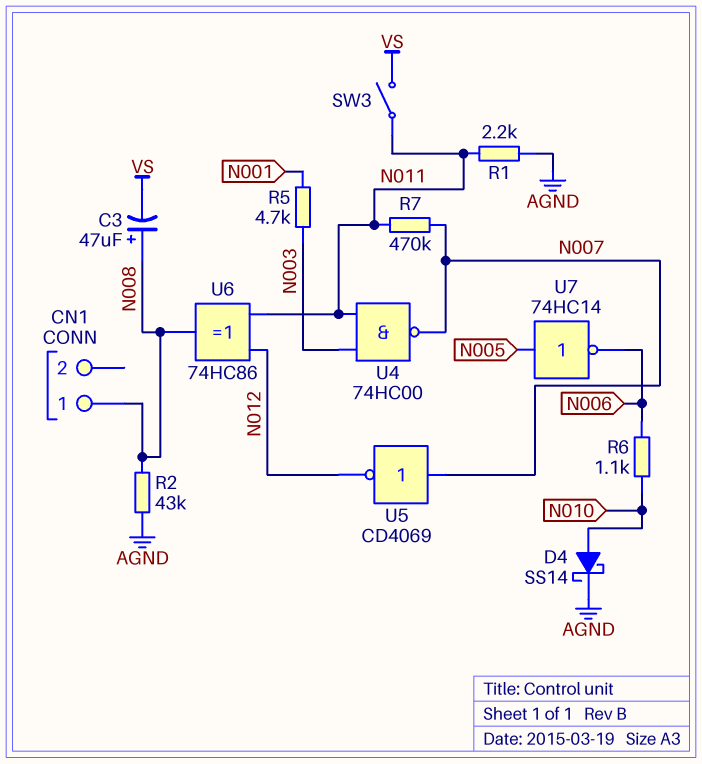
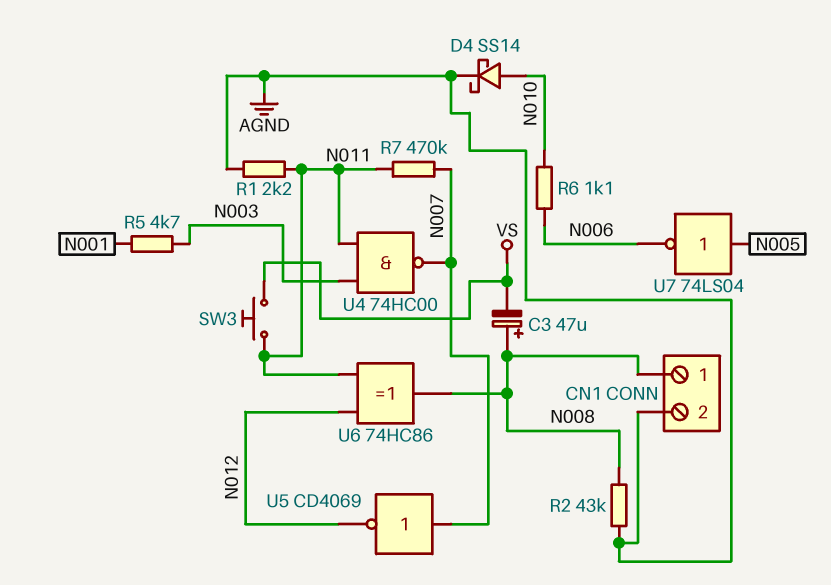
CN1 pin 2: none -> AGND
SW3: switch (N011, VS) -> button (N011, VS)
U7: NOT 74HC14 (in N005, out N006) -> NOT 74LS04 (in N005, out N006)

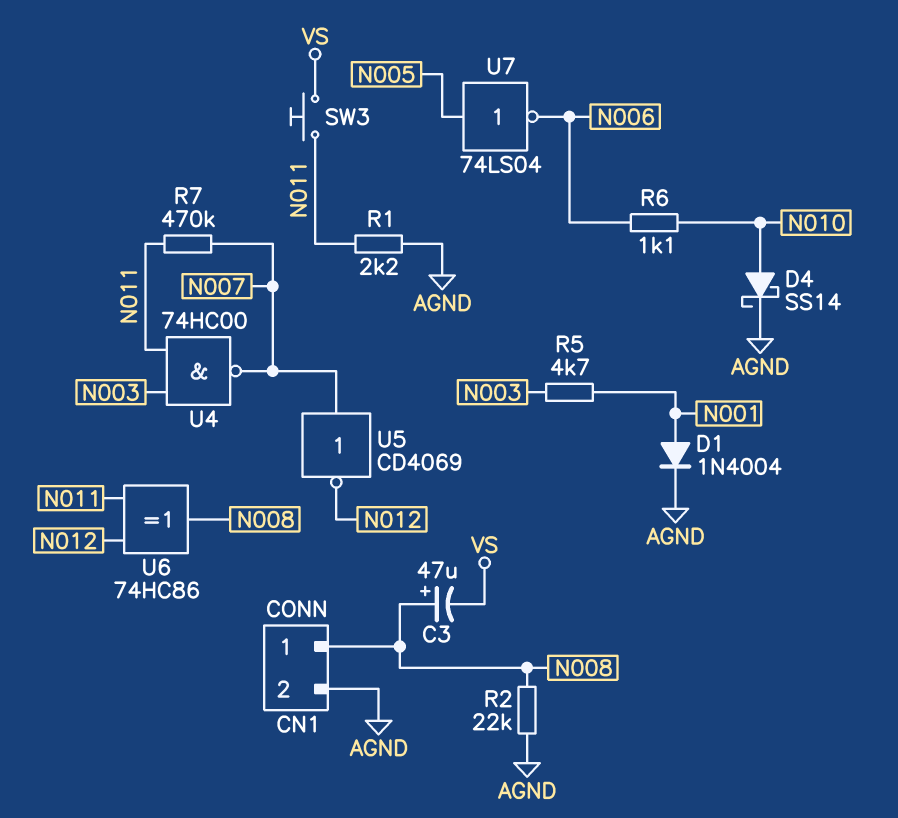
D1: none -> diode 1N4004 (A N001, K AGND)
R2: 43k (AGND, N008) -> 22k (AGND, N008)

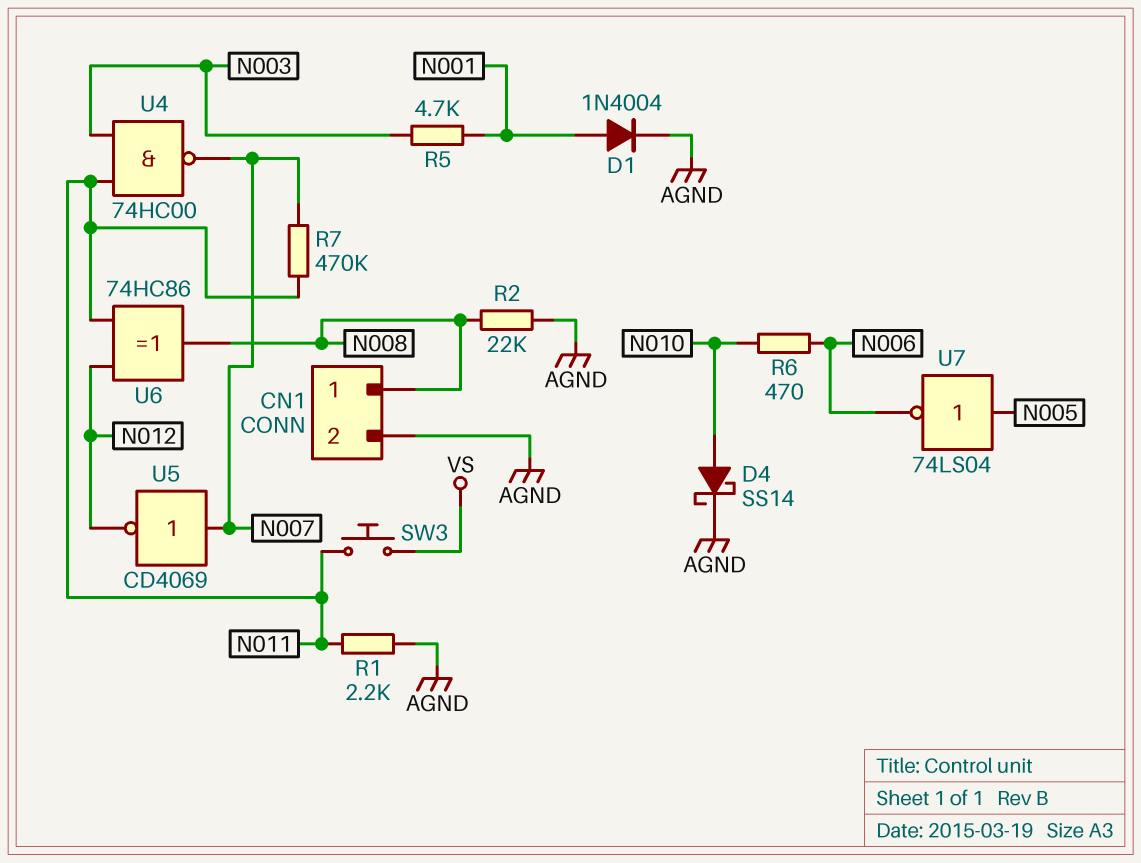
C3: 47uF (plus N008, minus VS) -> none
R6: 1.1k (N006, N010) -> 470 (N006, N010)

